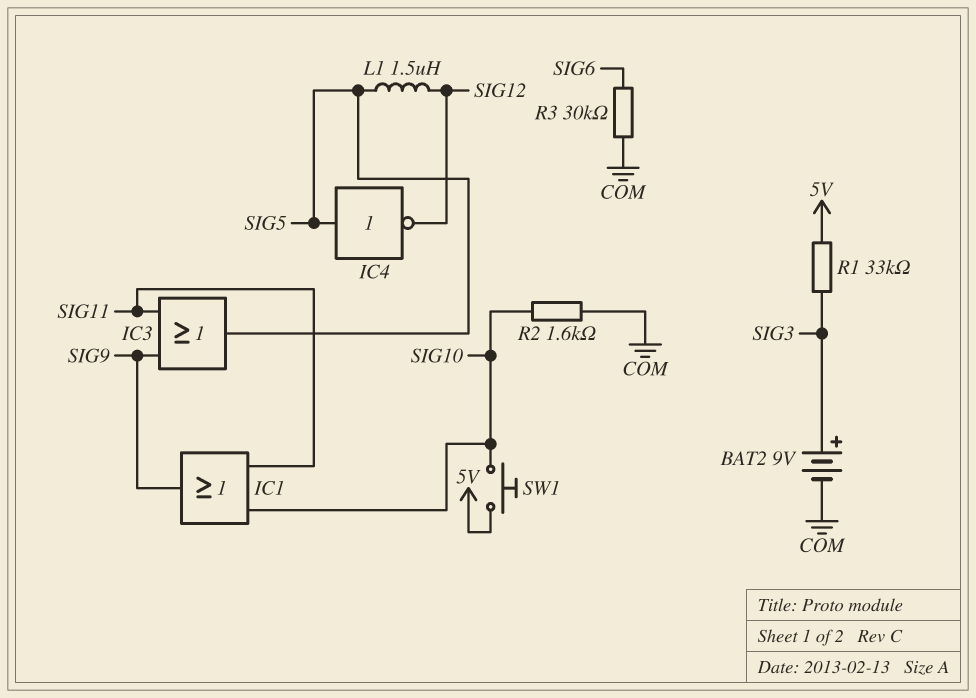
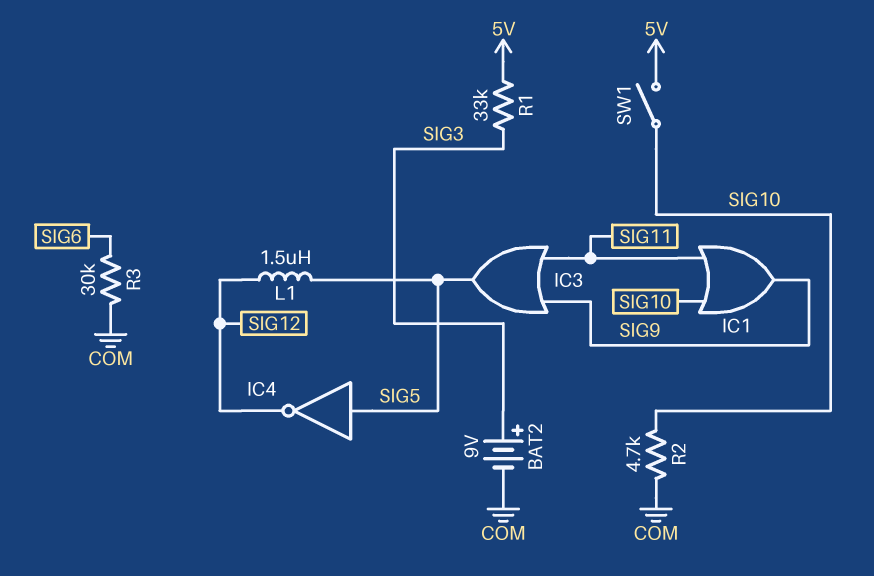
R2: 1.6k (COM, SIG10) -> 4.7k (COM, SIG10)
SW1: button (5V, SIG10) -> switch (5V, SIG10)

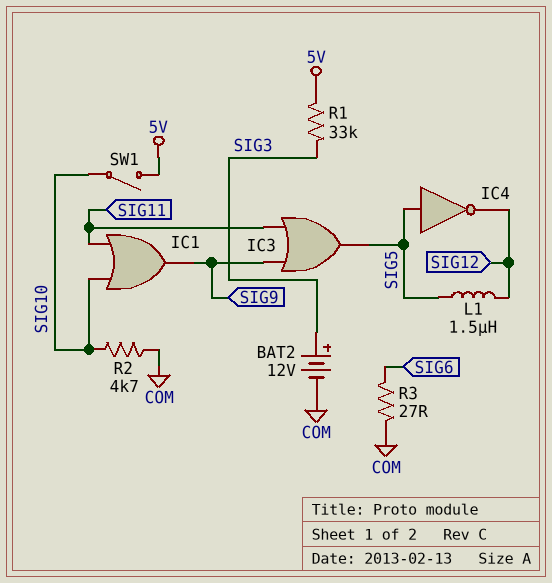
BAT2: 9V (plus SIG3, minus COM) -> 12V (plus SIG3, minus COM)
R3: 30k (COM, SIG6) -> 27 (COM, SIG6)

